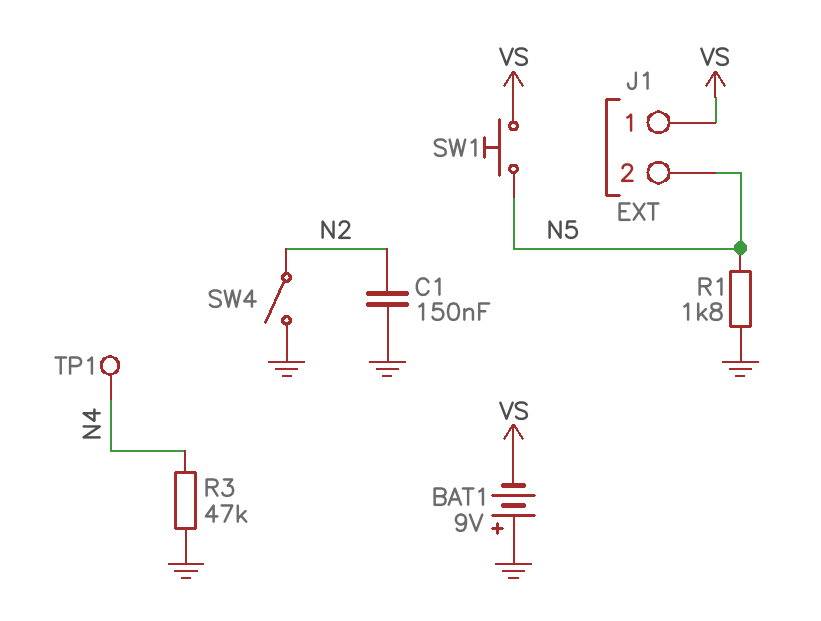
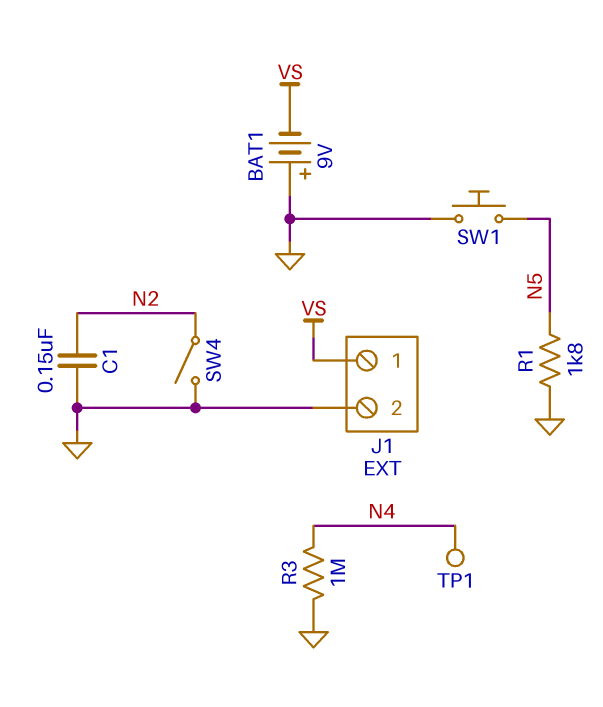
J1 pin 2: N5 -> GND
R3: 47k (GND, N4) -> 1M (GND, N4)
SW1: button (N5, VS) -> button (GND, N5)

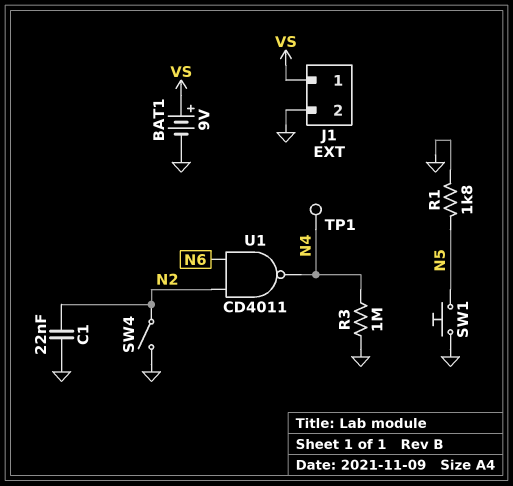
BAT1: 9V (plus GND, minus VS) -> 9V (plus VS, minus GND)
C1: 150nF (GND, N2) -> 22nF (GND, N2)
U1: none -> NAND CD4011 (in N2, in N6, out N4)

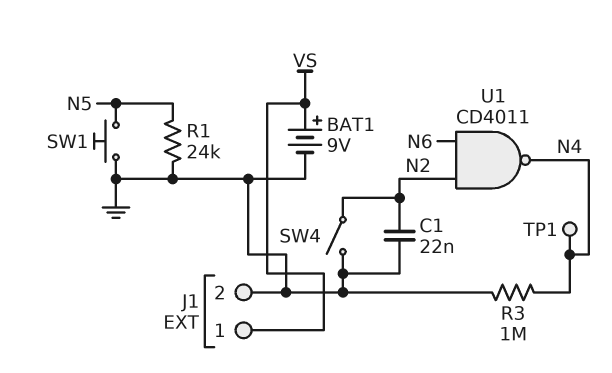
R1: 1.8k (GND, N5) -> 24k (GND, N5)

